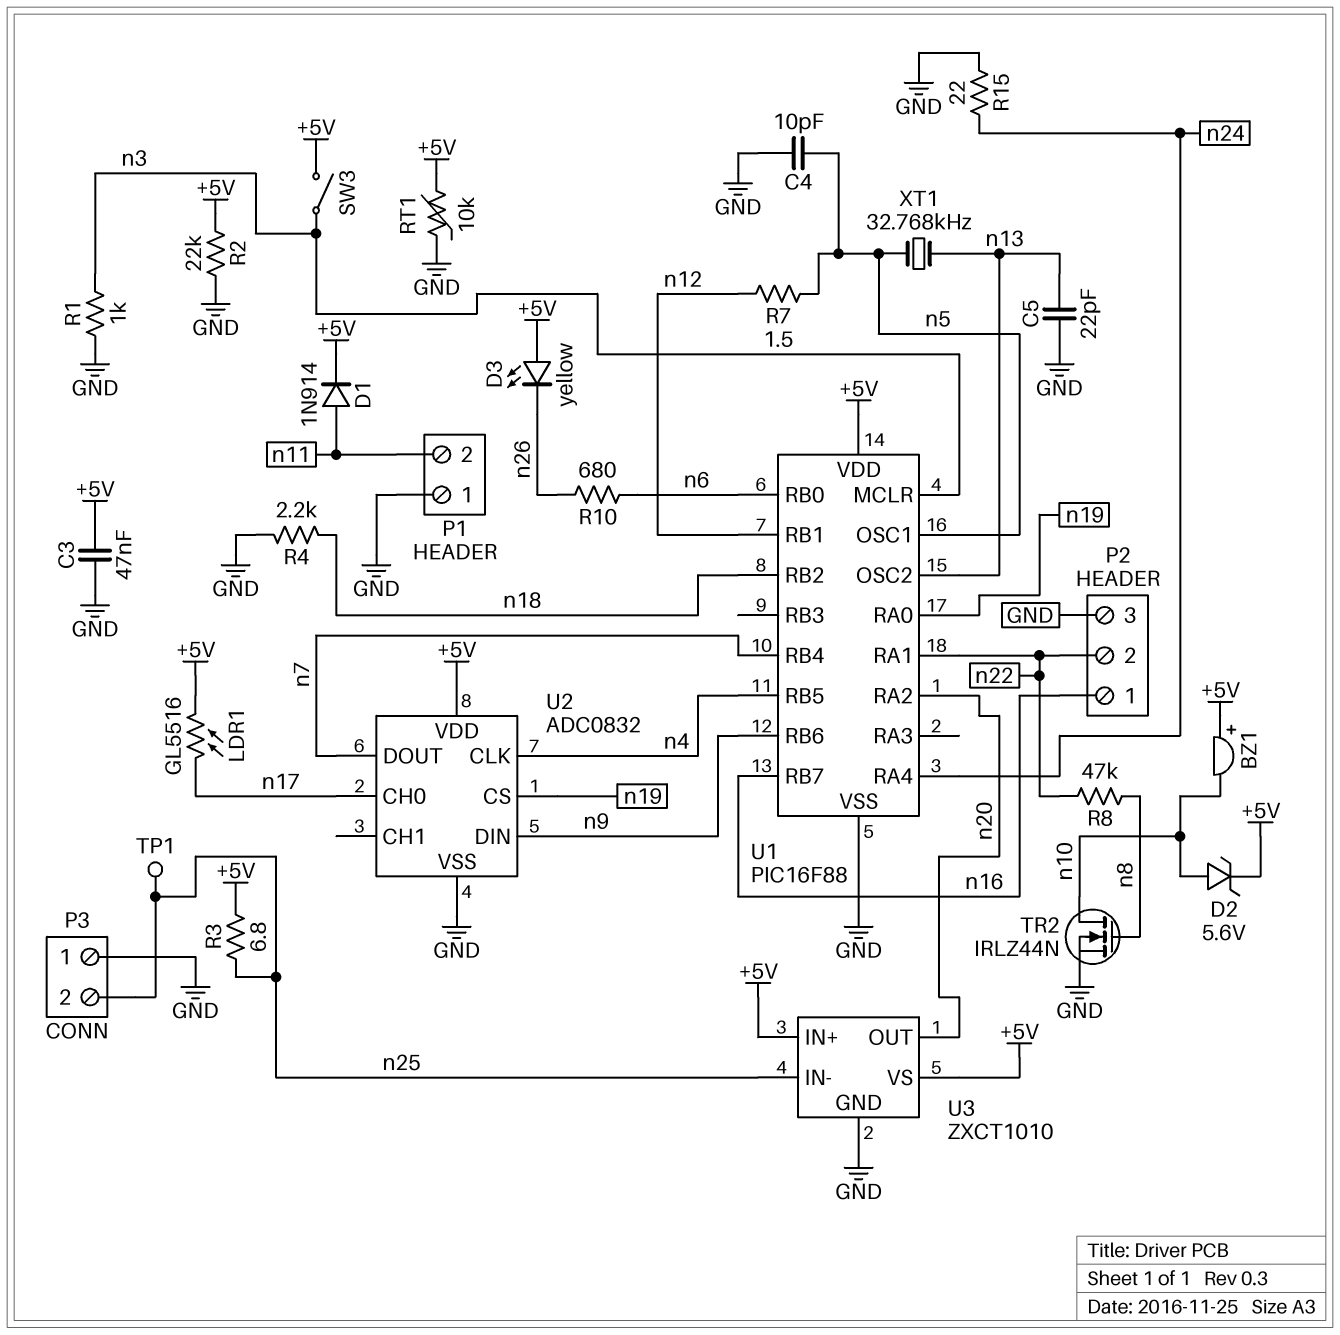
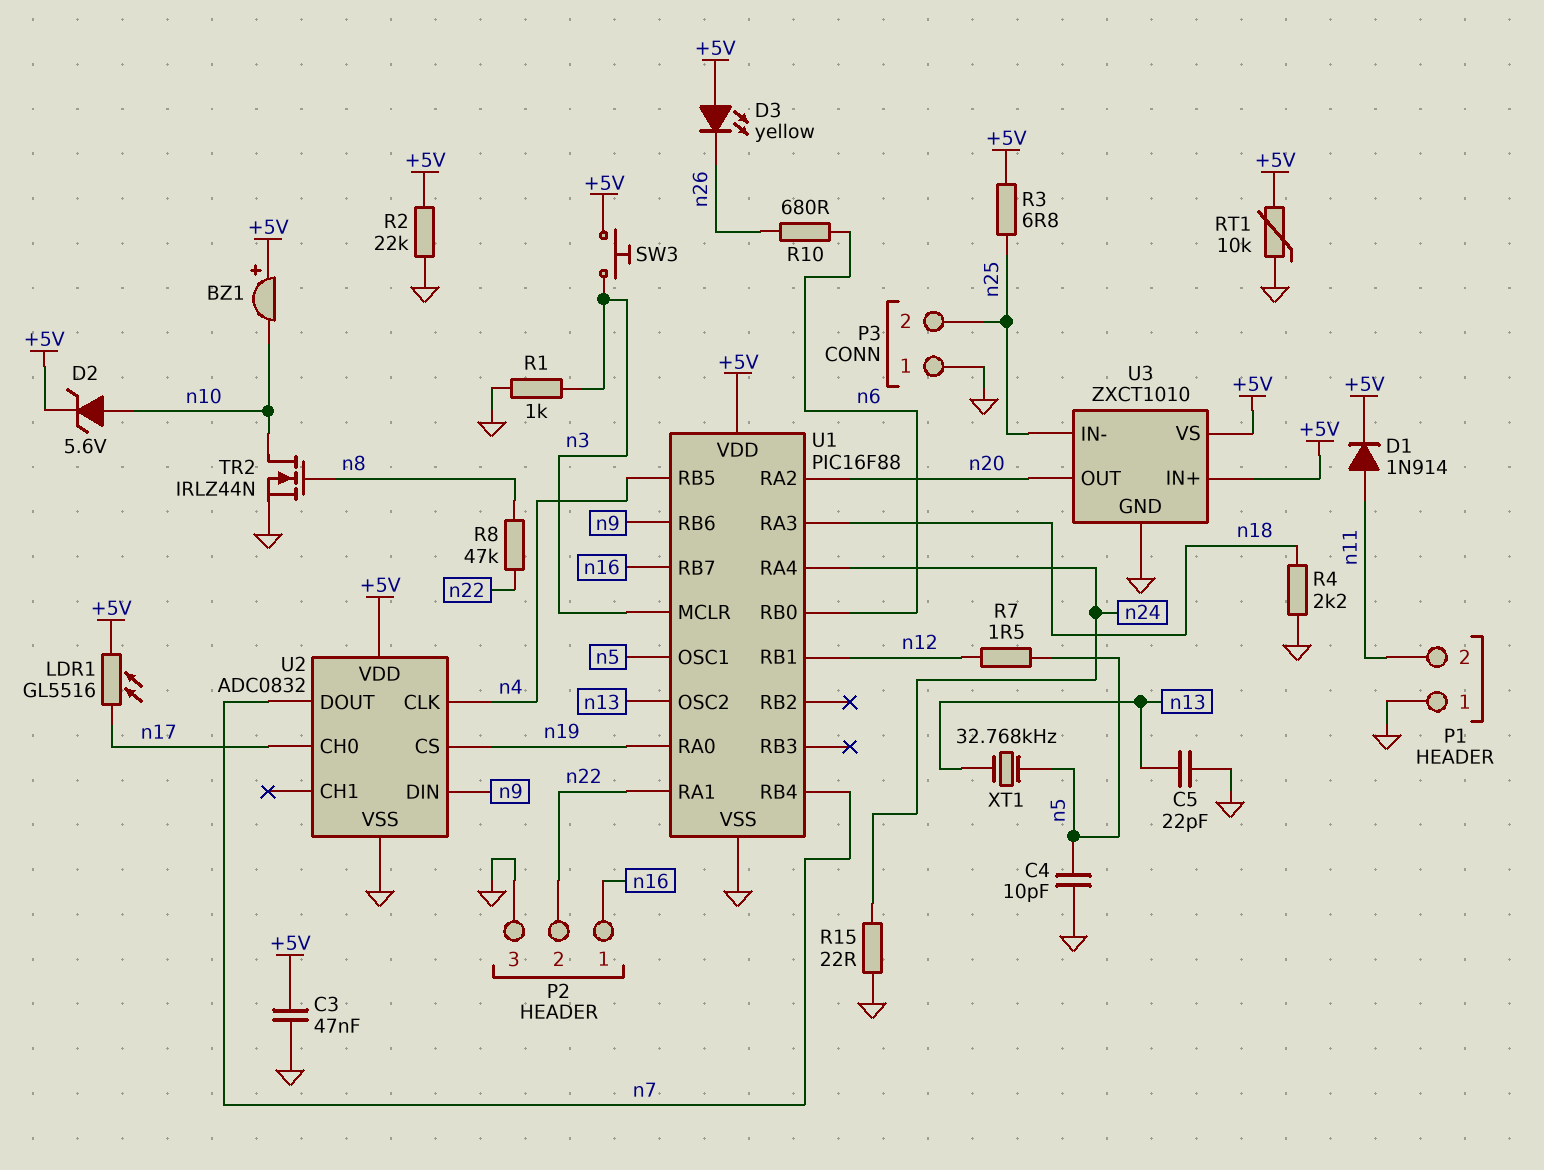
SW3: switch (+5V, n3) -> button (+5V, n3)
TP1: test point (n25) -> none
U1 pin RA3: none -> n18
U1 pin RB2: n18 -> none

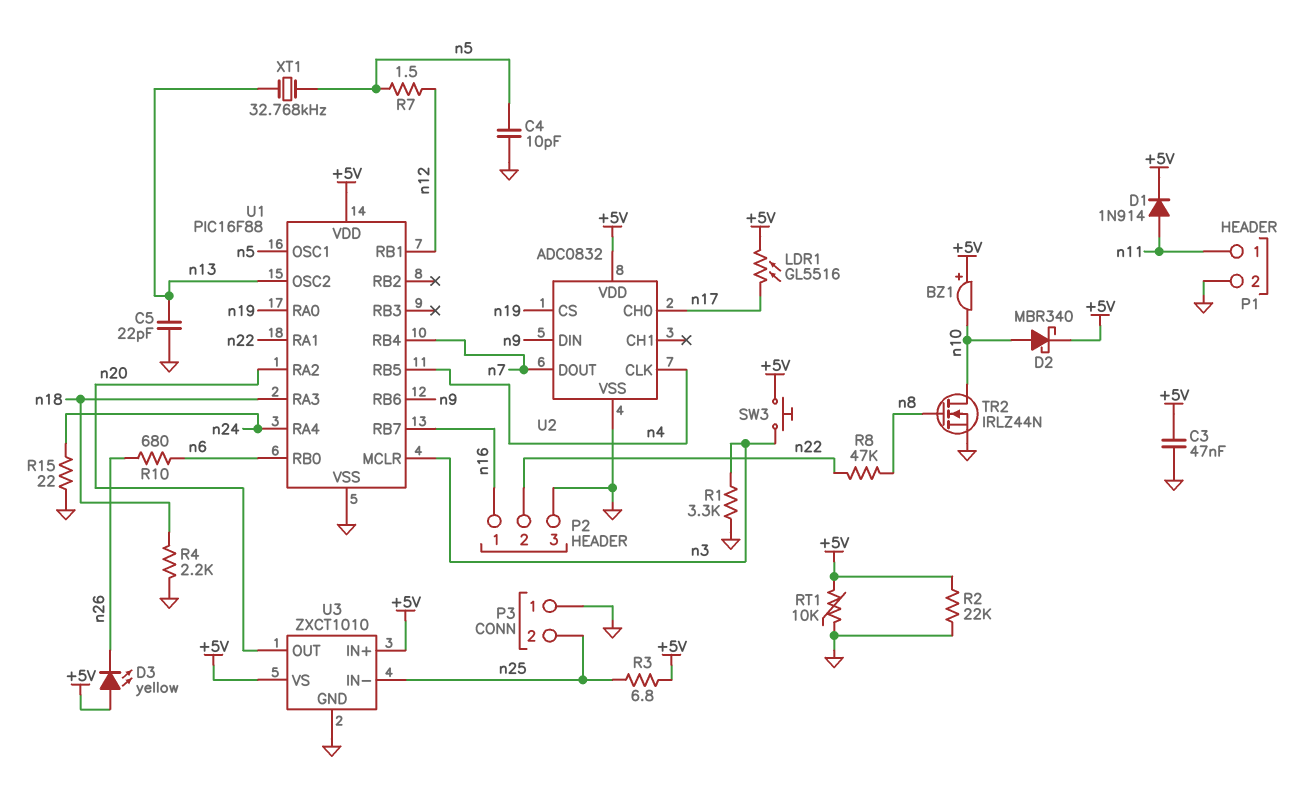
D2: zener 5.6V (A n10, K +5V) -> schottky MBR340 (A n10, K +5V)
P1 pin 1: GND -> n11
P1 pin 2: n11 -> GND
R1: 1k (GND, n3) -> 3.3k (GND, n3)

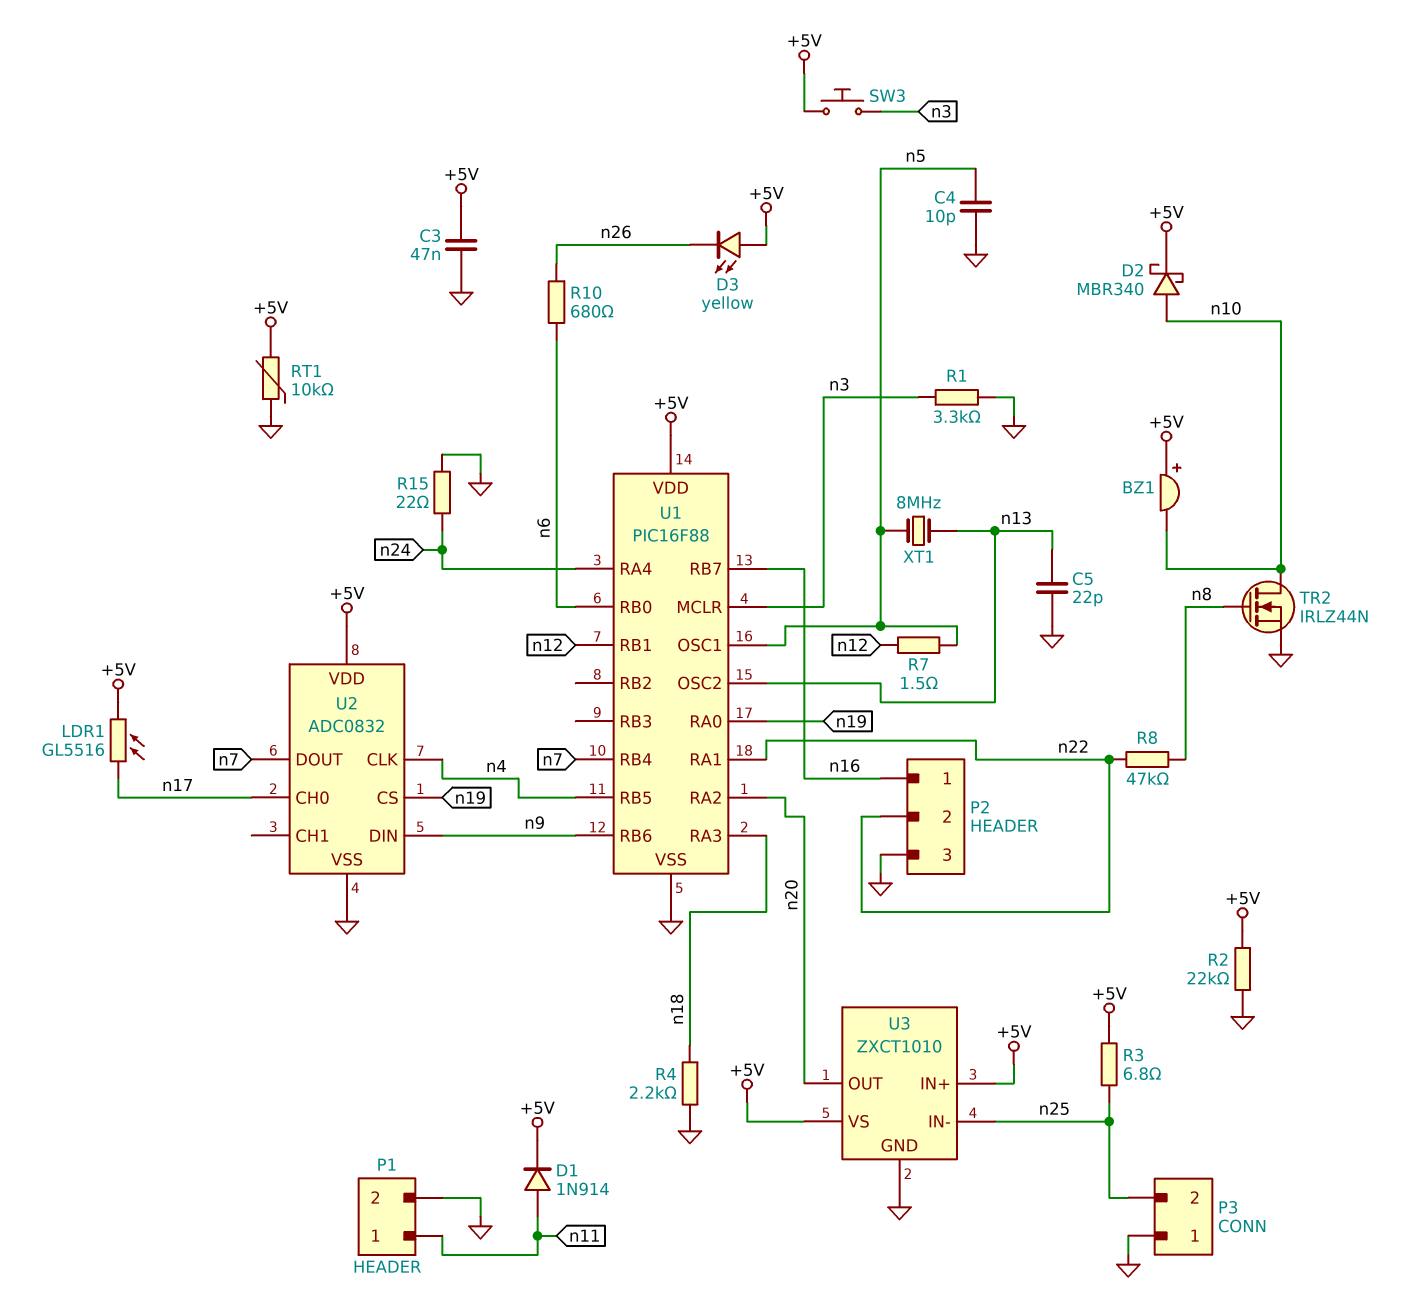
XT1: 32.768kHz (n5, n13) -> 8MHz (n5, n13)

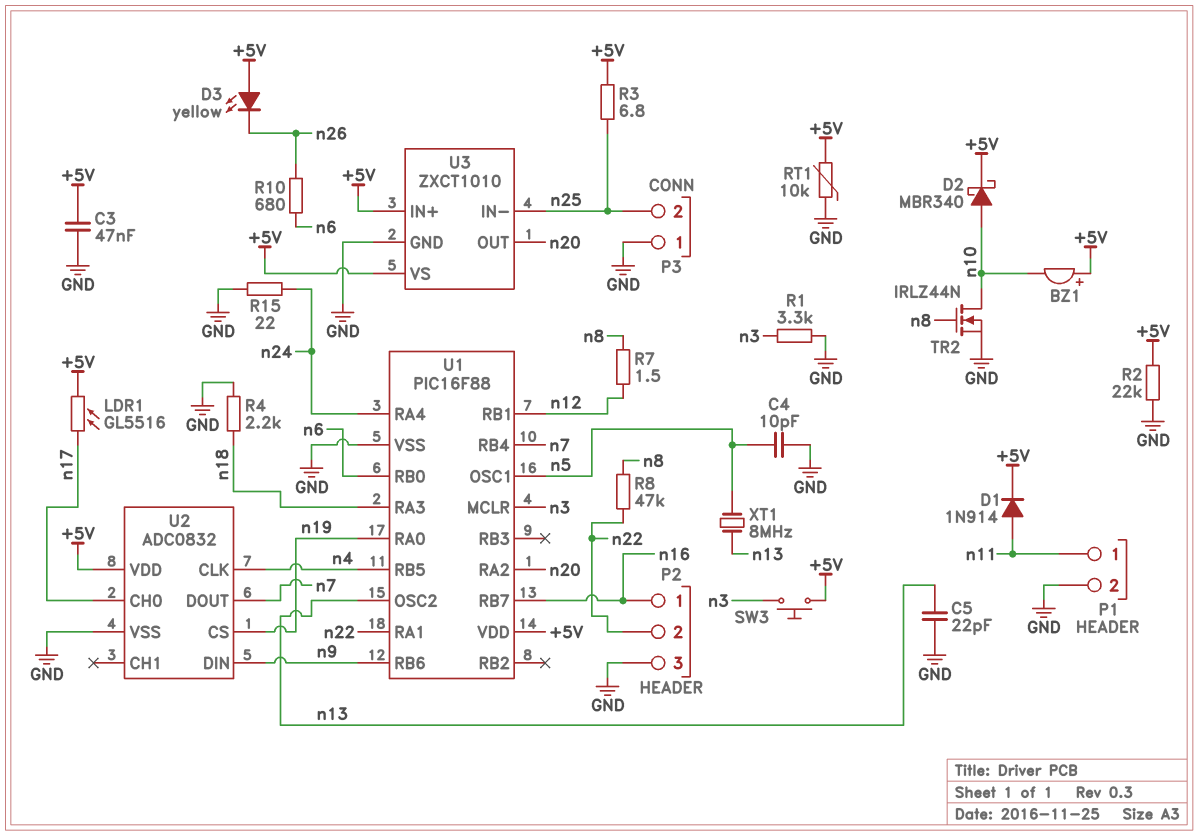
R7: 1.5 (n5, n12) -> 1.5 (n8, n12)

